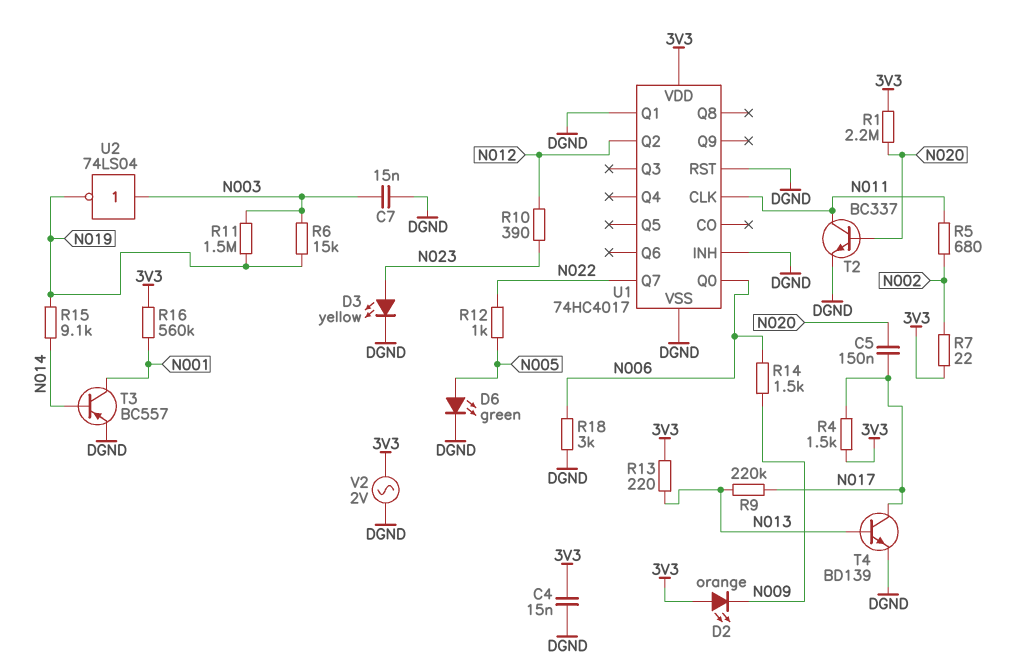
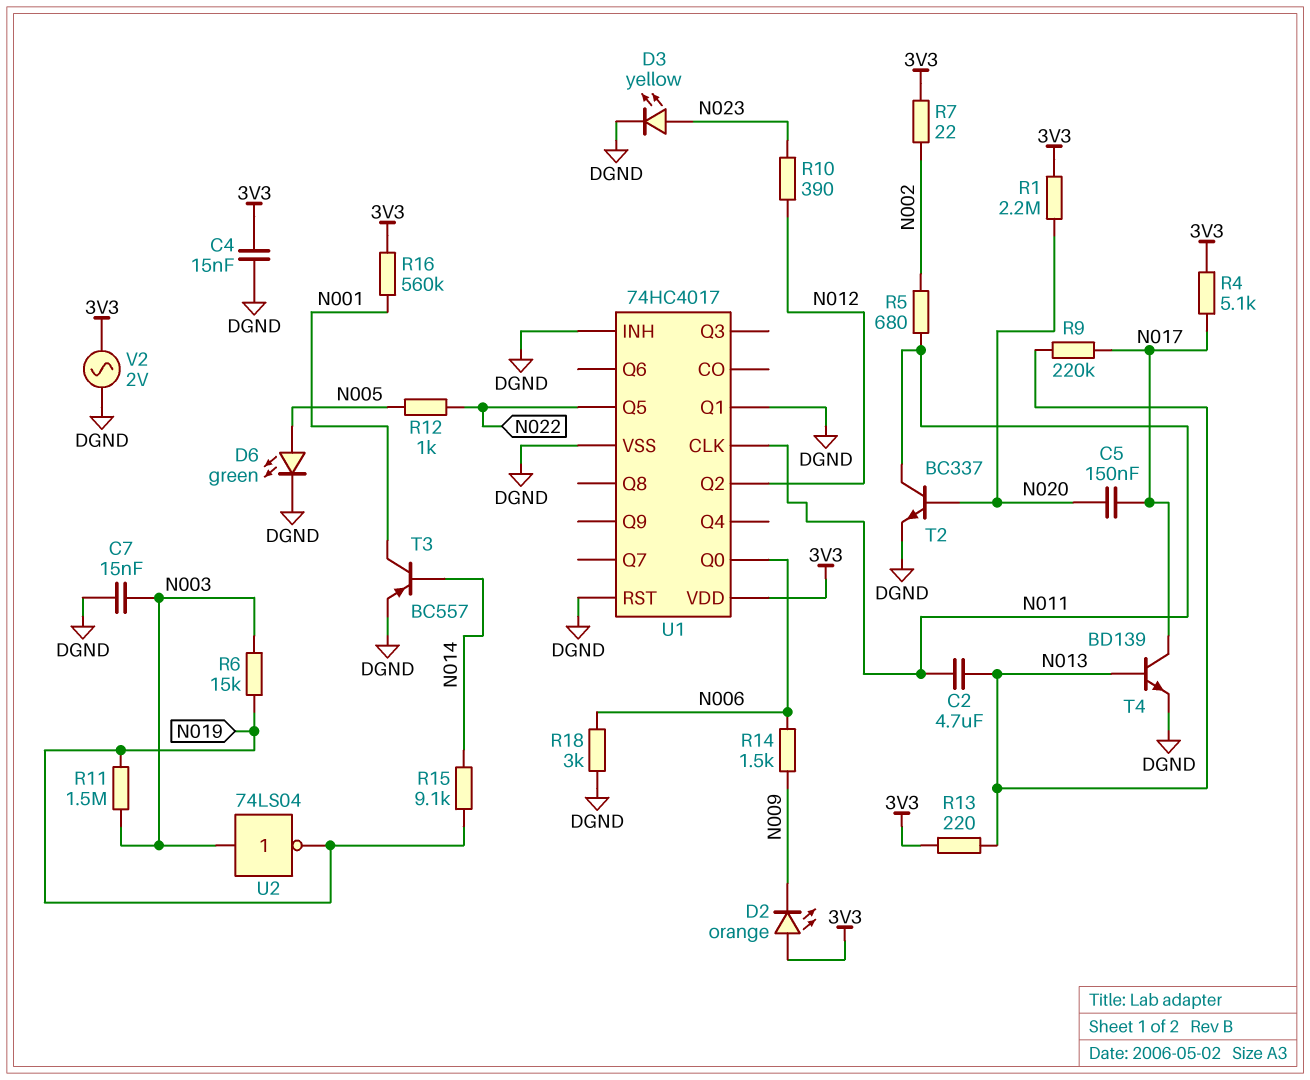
C2: none -> 4.7uF (N011, N013)
R4: 1.5k (3V3, N017) -> 5.1k (3V3, N017)
U1 pin Q5: none -> N022
U1 pin Q7: N022 -> none

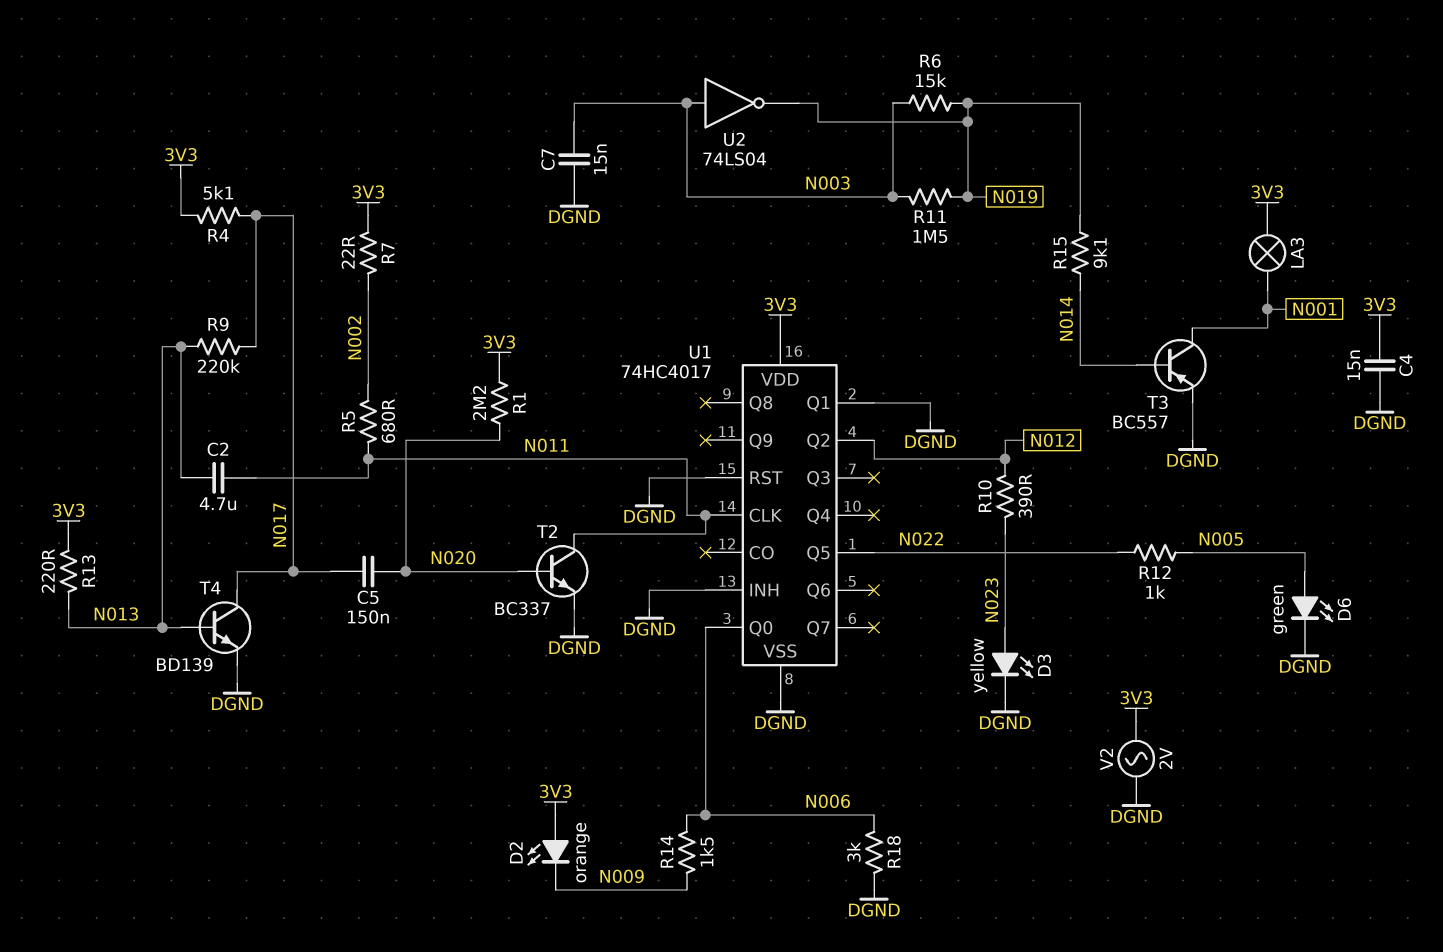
LA3: none -> lamp (3V3, N001)
R16: 560k (3V3, N001) -> none

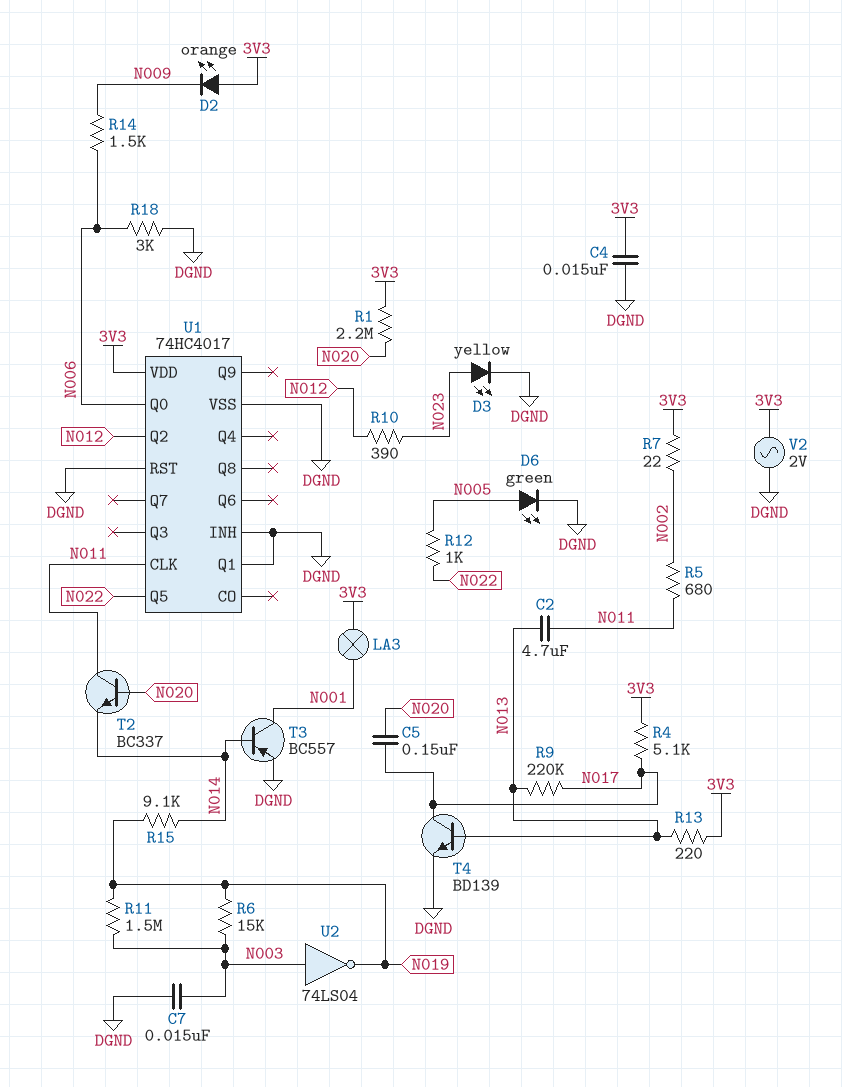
T2: NPN BC337 (B N020, C N011, E DGND) -> NPN BC337 (B N020, C N011, E N014)

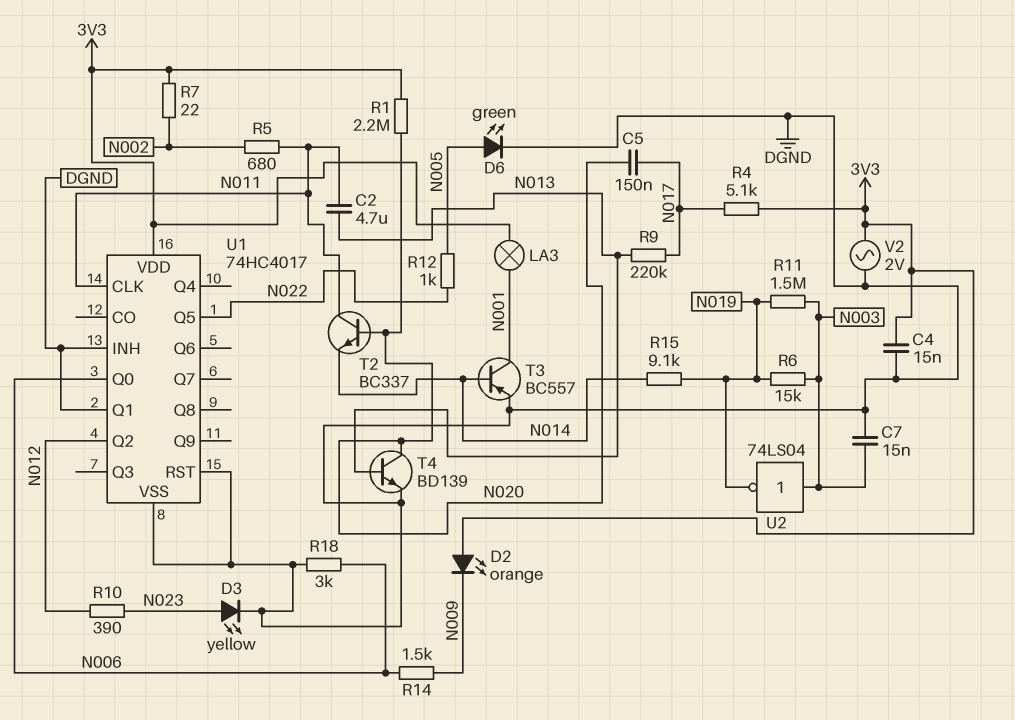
R13: 220 (3V3, N013) -> none
T4: NPN BD139 (B N013, C N017, E DGND) -> NPN BD139 (B N013, C N020, E DGND)

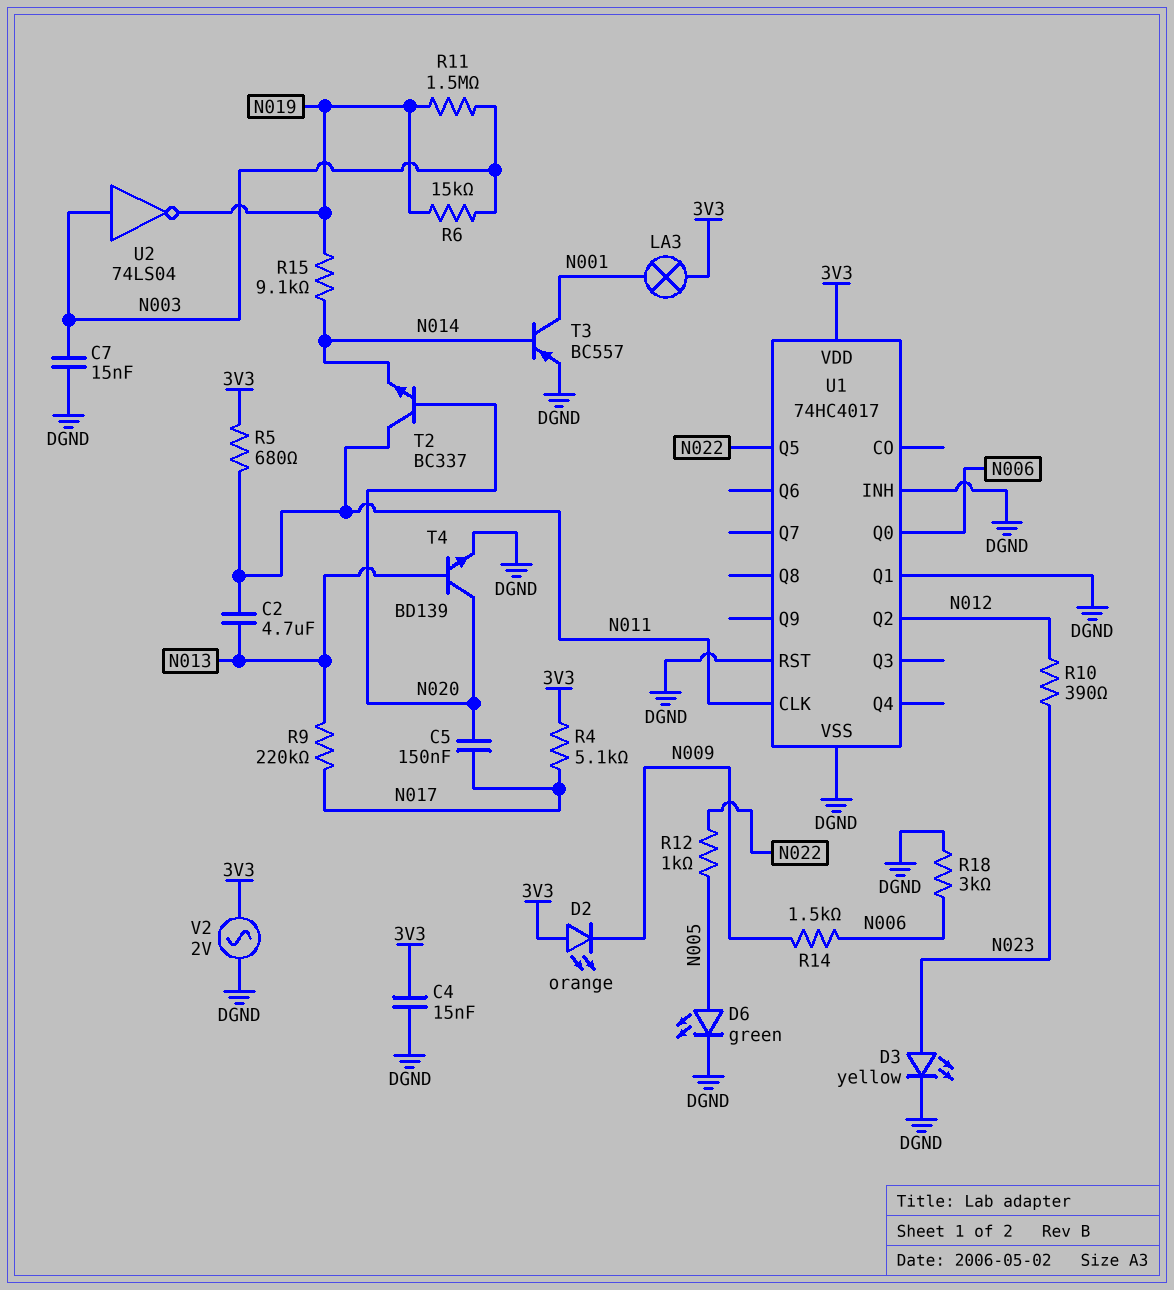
R1: 2.2M (3V3, N020) -> none
R5: 680 (N002, N011) -> 680 (3V3, N011)
R7: 22 (3V3, N002) -> none

